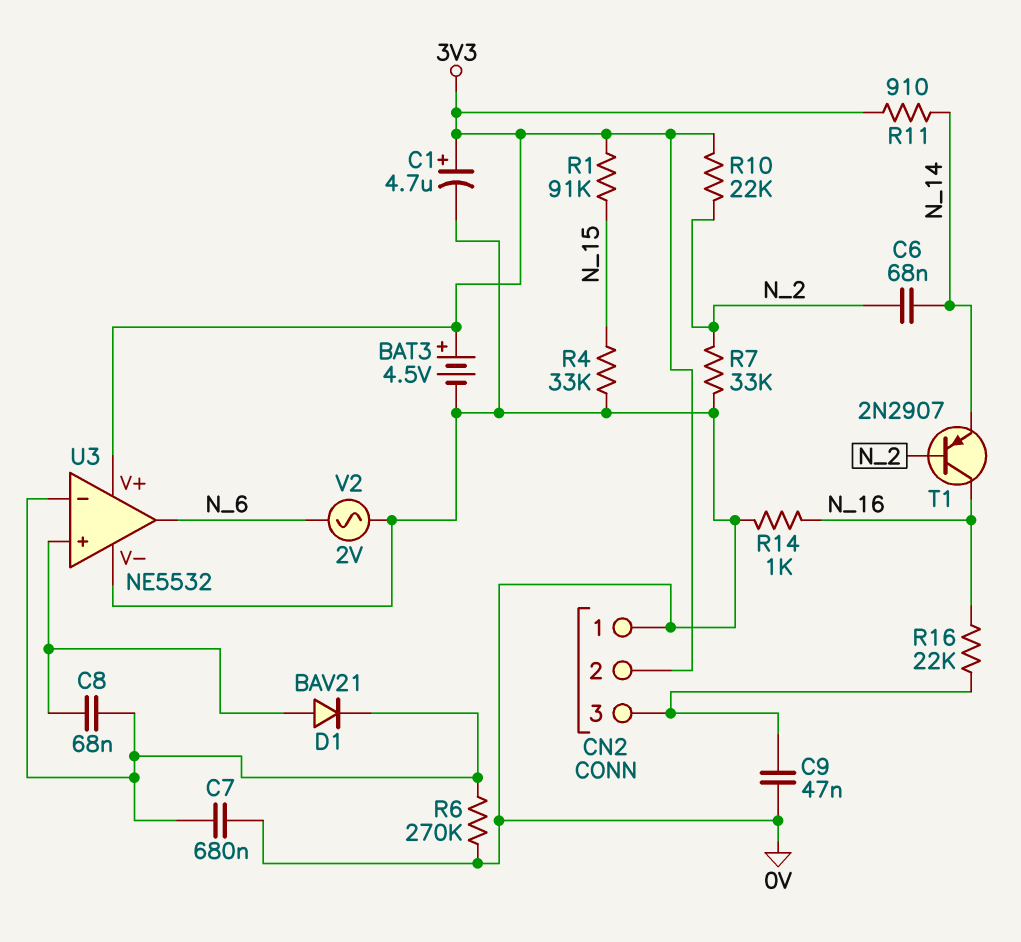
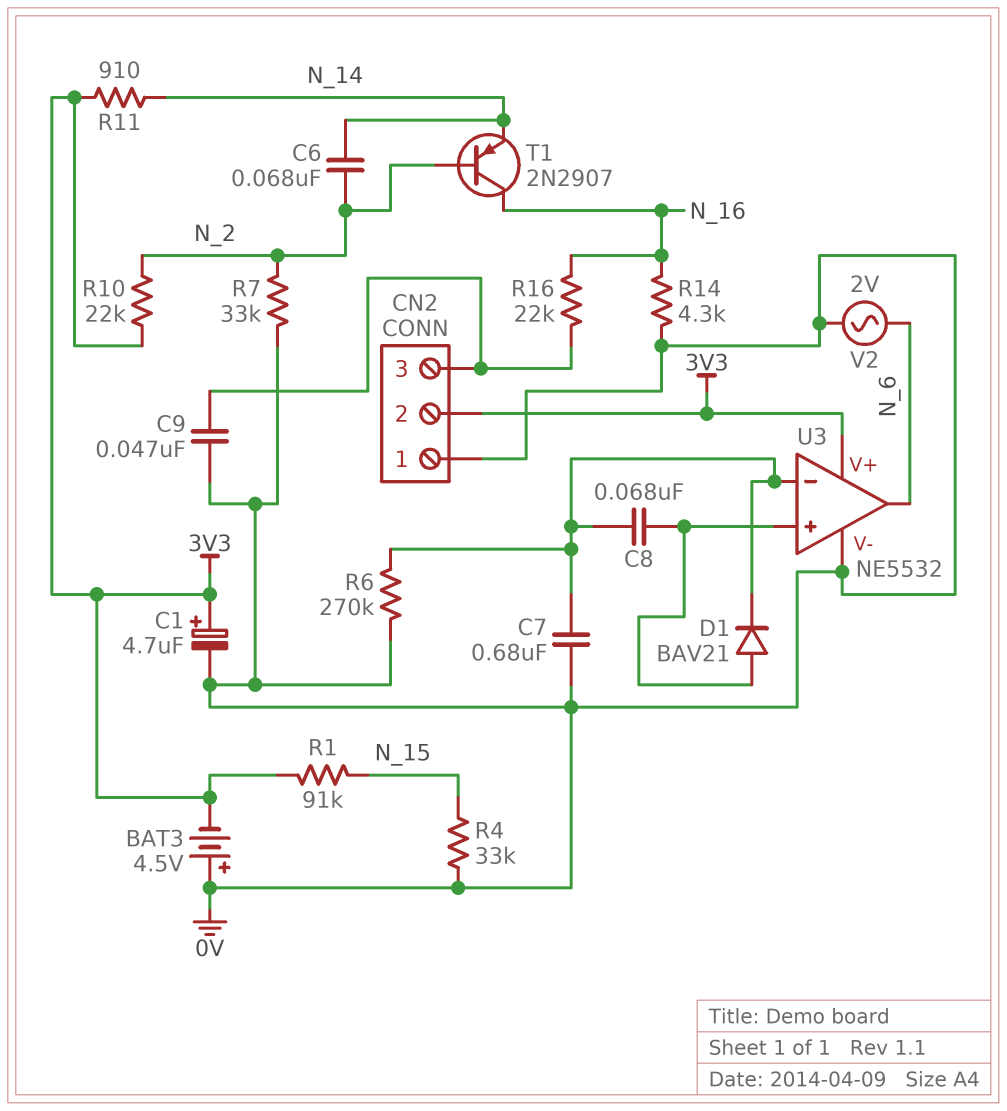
BAT3: 4.5V (plus 3V3, minus 0V) -> 4.5V (plus 0V, minus 3V3)
R14: 1k (0V, N_16) -> 4.3k (0V, N_16)

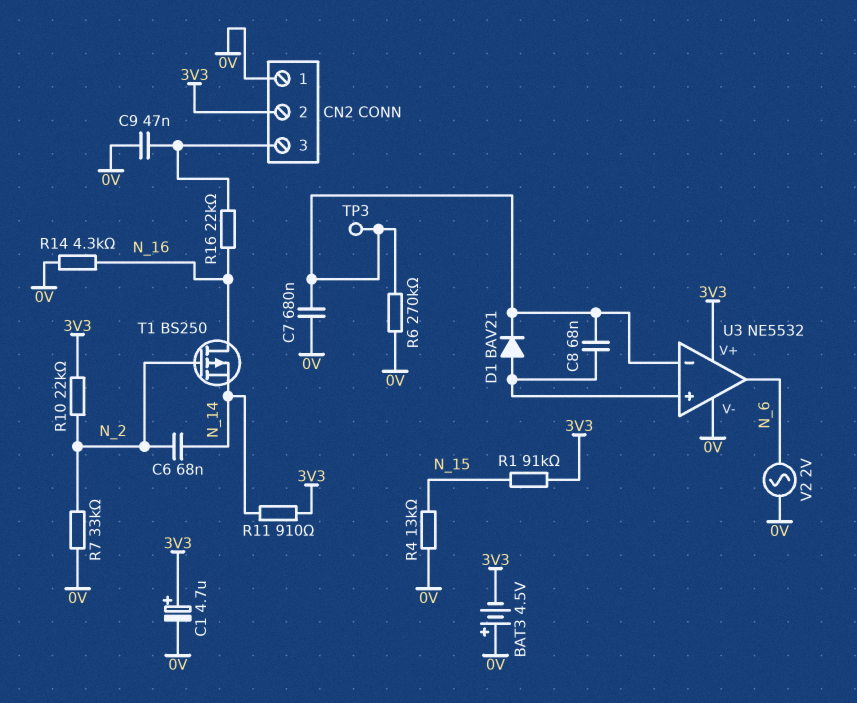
R4: 33k (0V, N_15) -> 13k (0V, N_15)
T1: PNP 2N2907 (B N_2, C N_16, E N_14) -> PMOS BS250 (G N_2, D N_16, S N_14)
TP3: none -> test point (U3/in-)

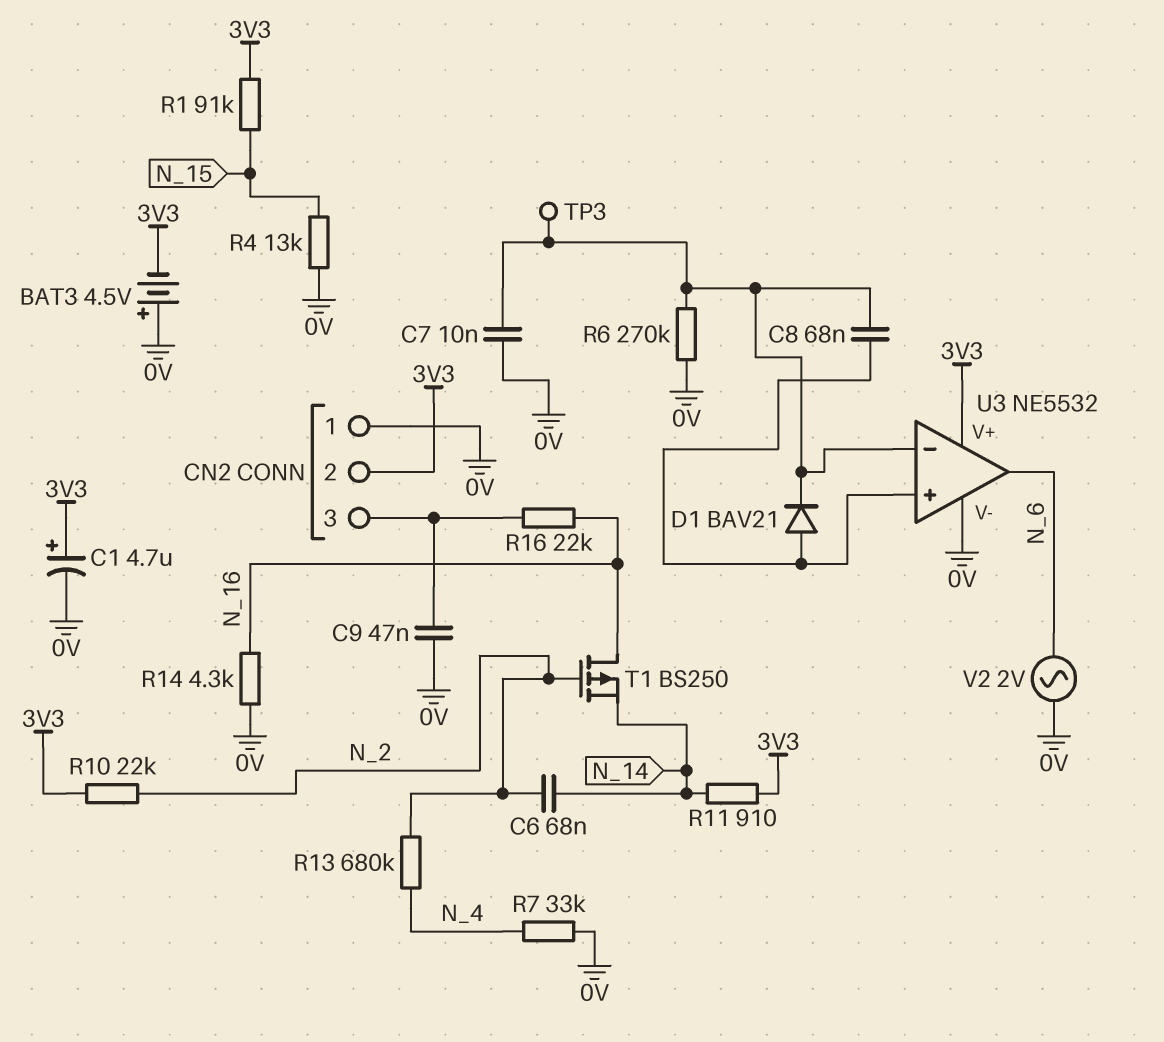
C7: 680nF (0V, U3/in-) -> 10nF (0V, U3/in-)
R7: 33k (0V, N_2) -> 33k (0V, N_4)
R13: none -> 680k (N_2, N_4)

